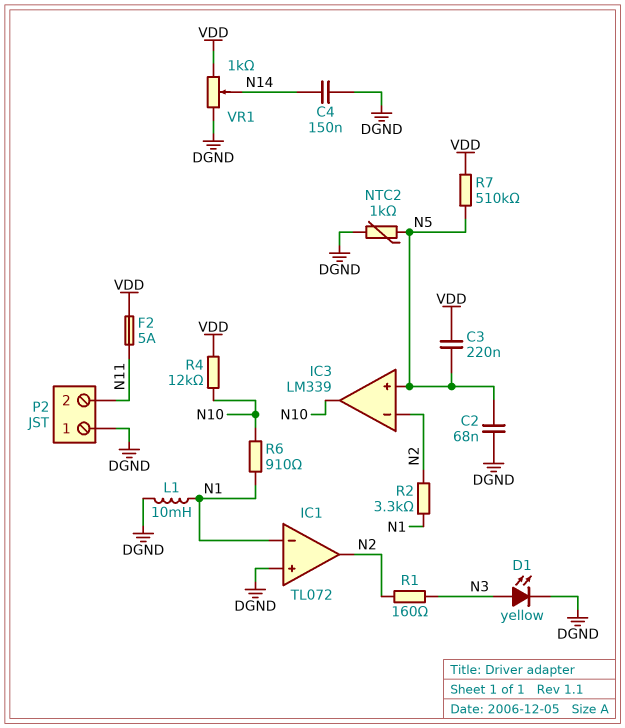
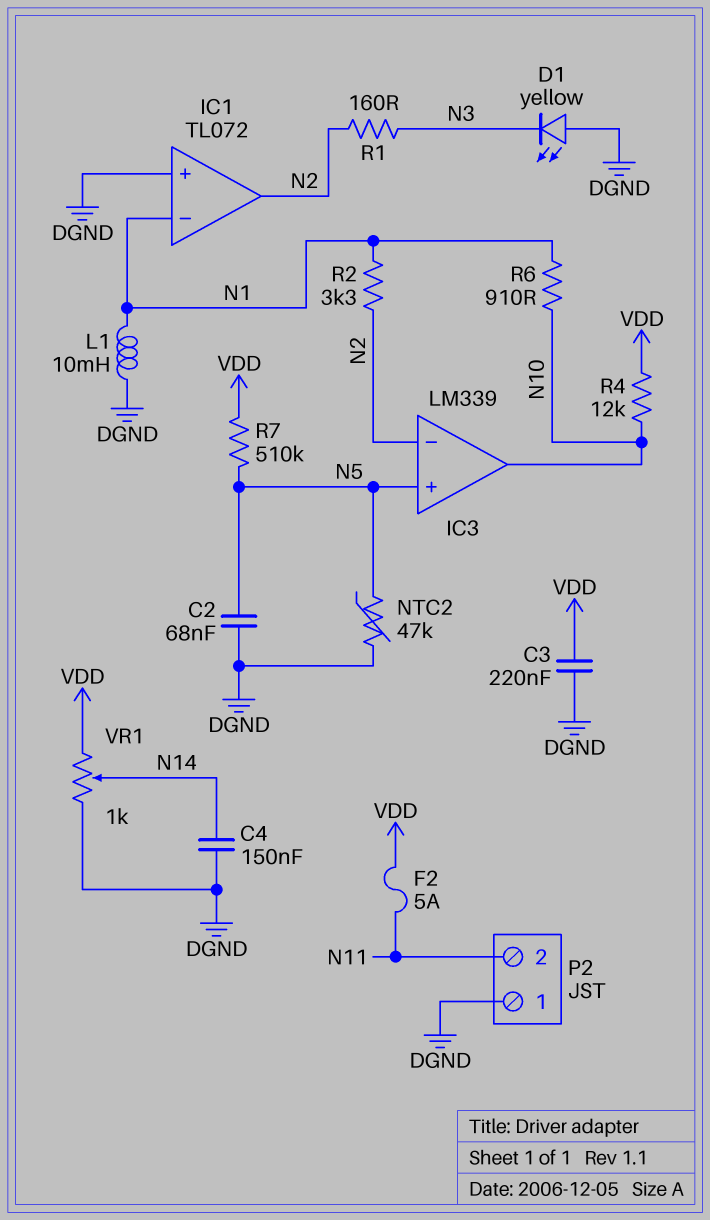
C3: 220nF (N5, VDD) -> 220nF (DGND, VDD)
D1: LED yellow (A N3, K DGND) -> LED yellow (A DGND, K N3)
NTC2: 1k (DGND, N5) -> 47k (DGND, N5)

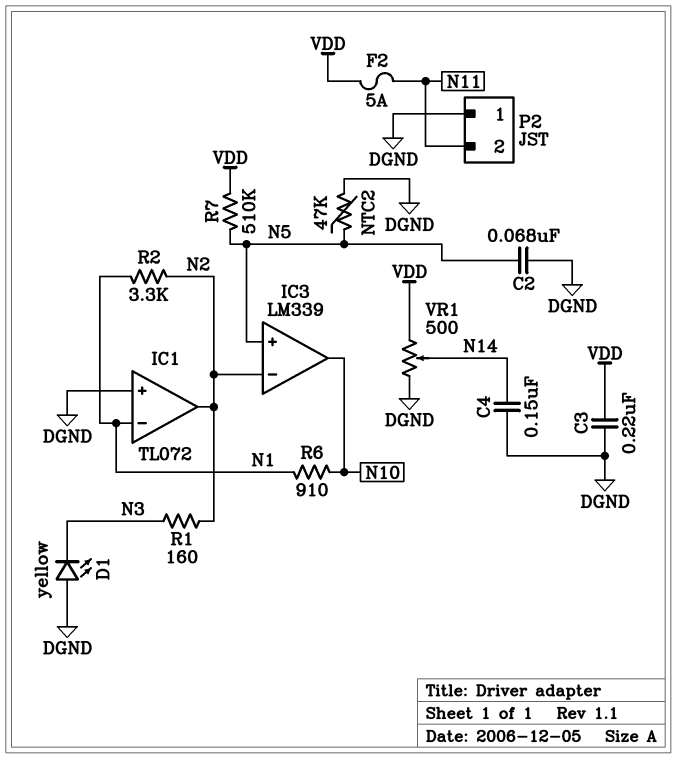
L1: 10mH (DGND, N1) -> none
R4: 12k (N10, VDD) -> none
VR1: 1k (DGND, VDD, wiper N14) -> 500 (DGND, VDD, wiper N14)

